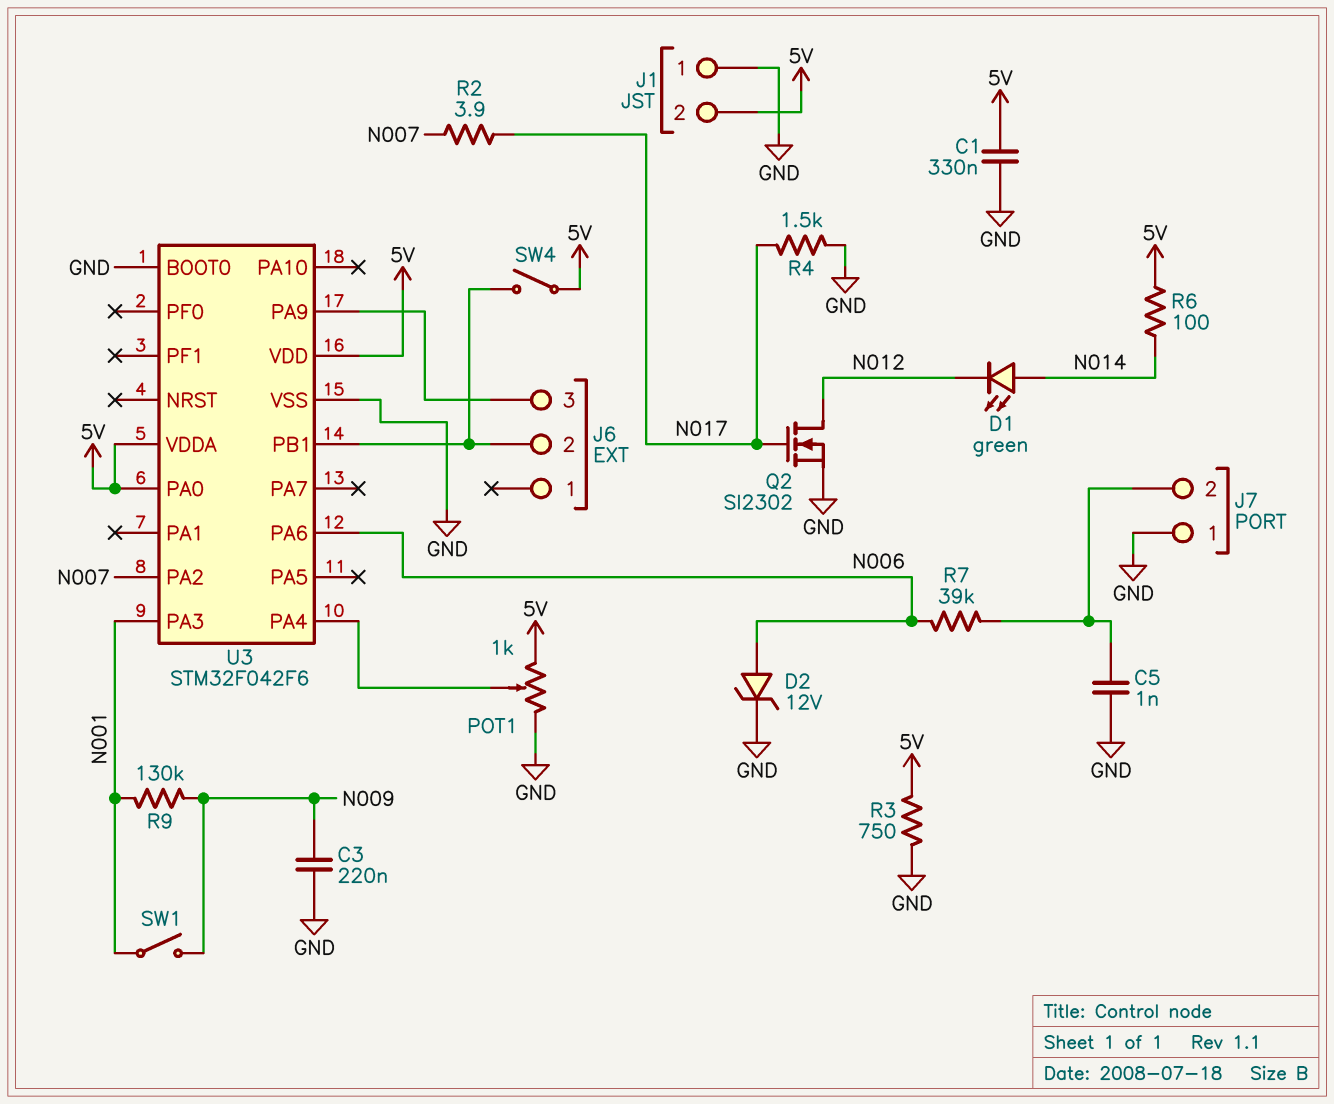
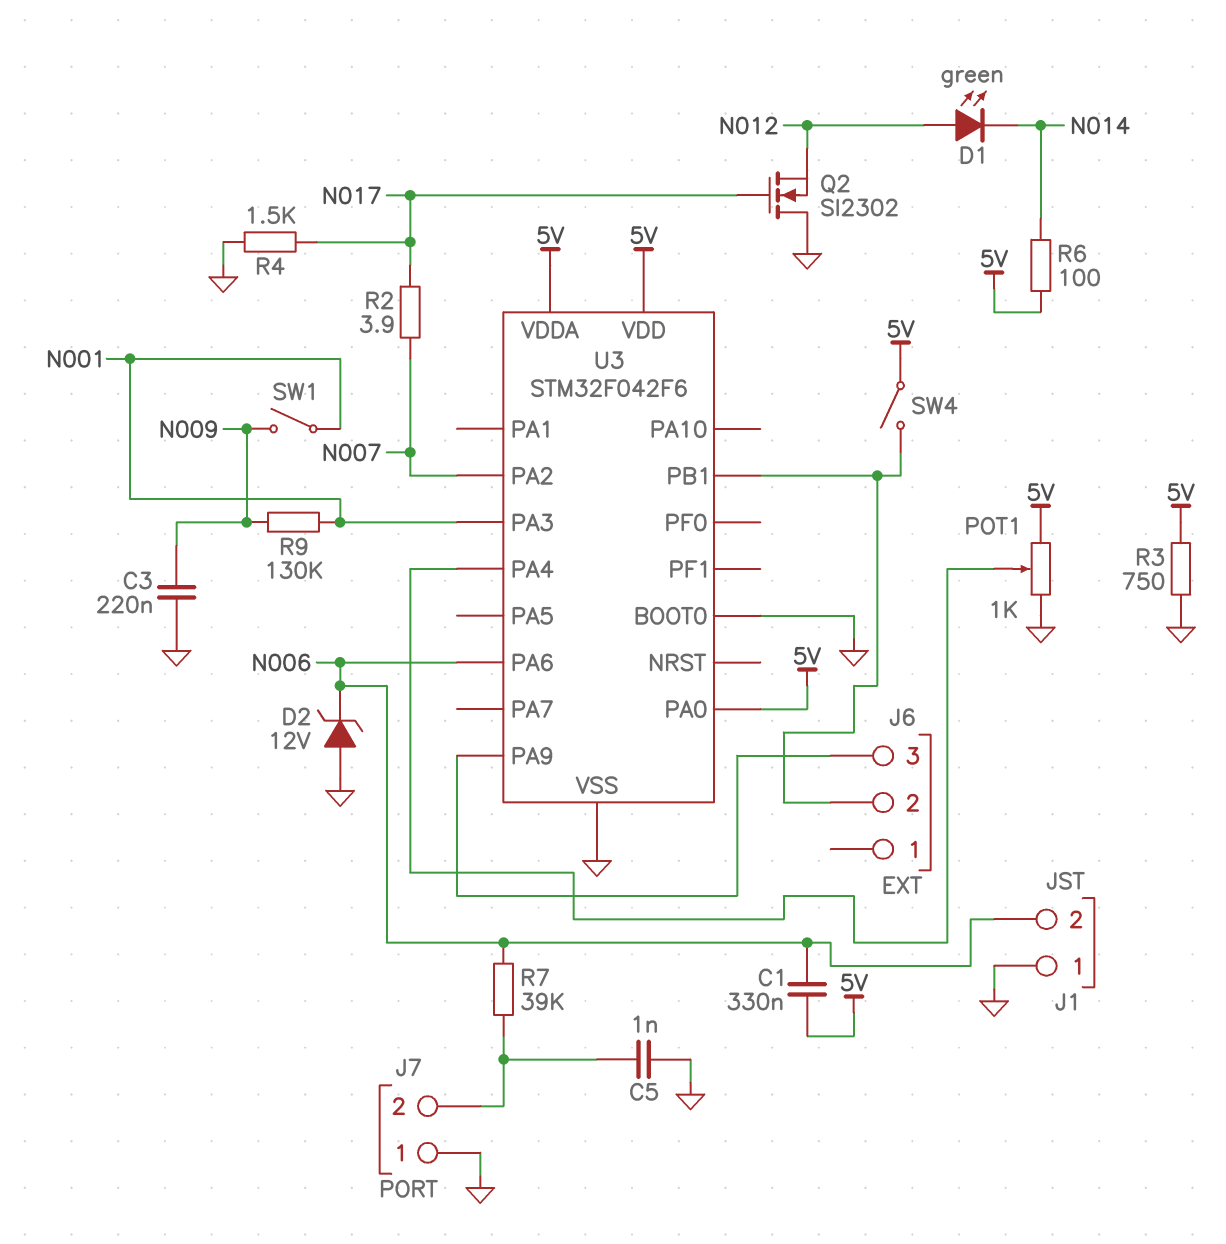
C1: 330nF (5V, GND) -> 330nF (5V, N006)
D1: LED green (A N014, K N012) -> LED green (A N012, K N014)
D2: zener 12V (A N006, K GND) -> zener 12V (A GND, K N006)
J1 pin 2: 5V -> N006
Q2: NMOS SI2302 (G N017, D N012, S GND) -> NMOS SI2302 (G N017, D GND, S N012)

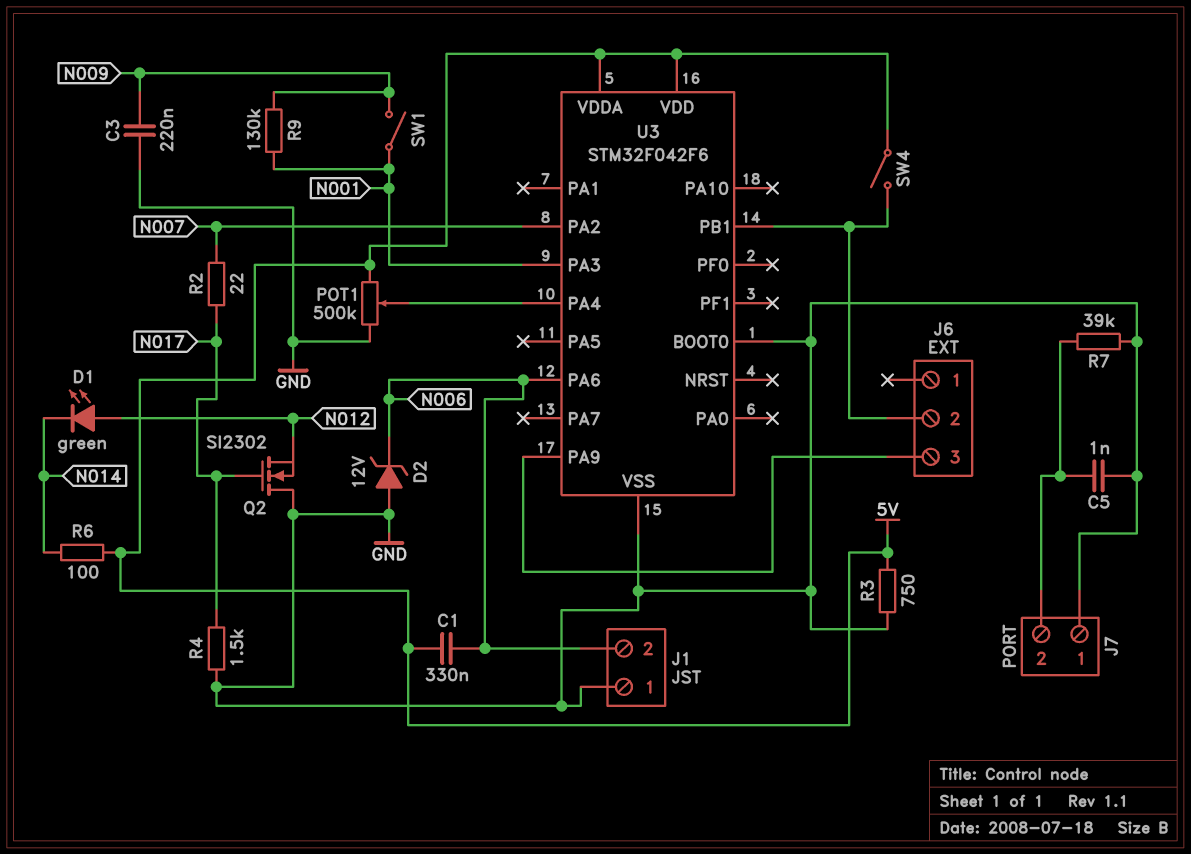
POT1: 1k (5V, GND, wiper U3/PA4) -> 500k (5V, GND, wiper U3/PA4)
R2: 3.9 (N007, N017) -> 22 (N007, N017)
R7: 39k (J7/2, N006) -> 39k (GND, J7/2)
U3 pin PA0: 5V -> none

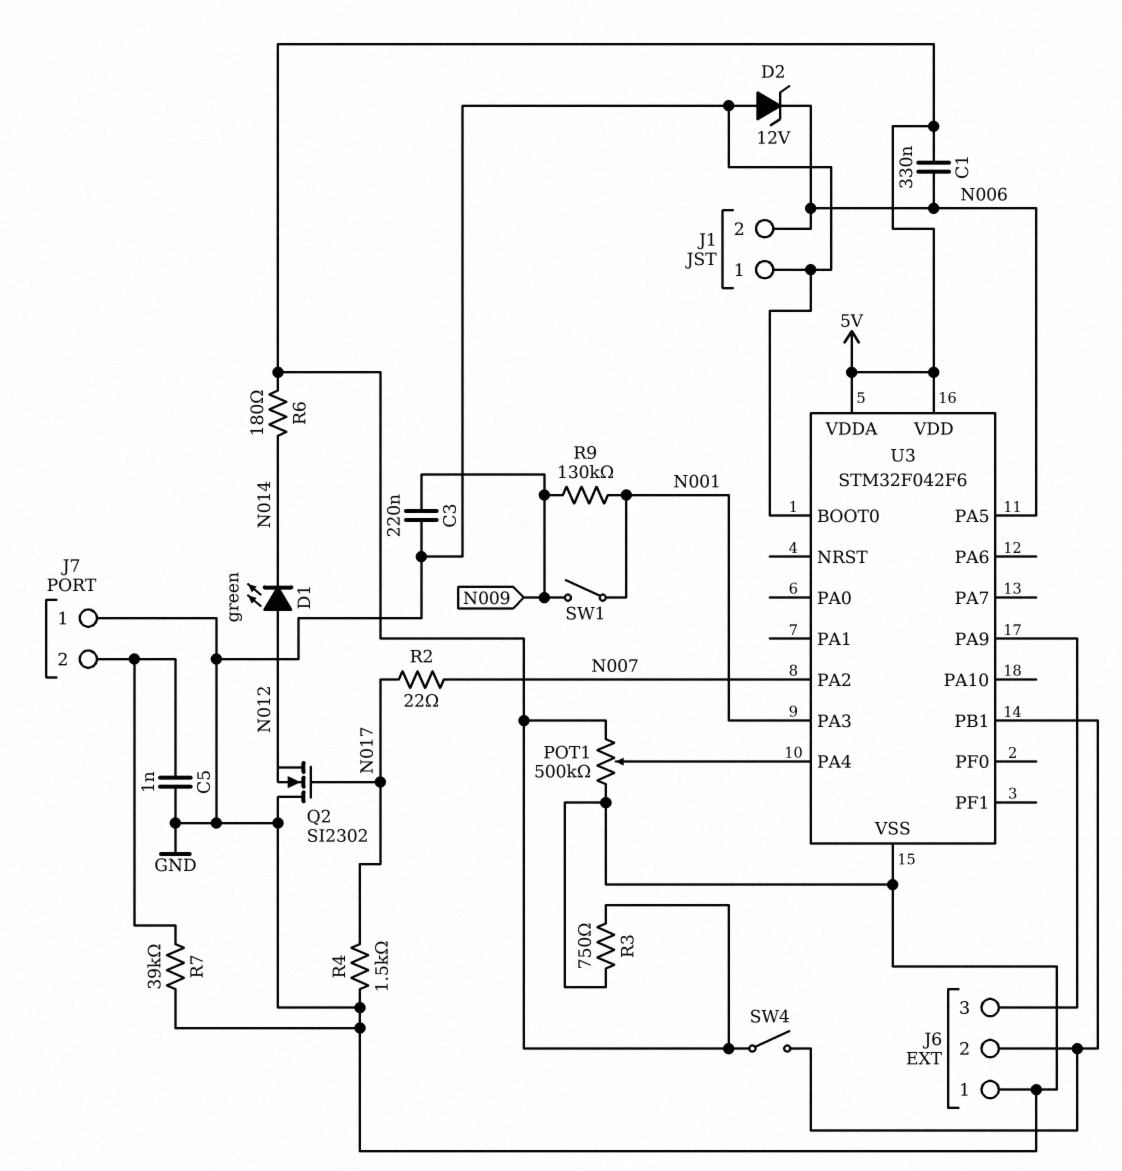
J6 pin 1: none -> GND
R6: 100 (5V, N014) -> 180 (5V, N014)
U3 pin PA5: none -> N006
U3 pin PA6: N006 -> none

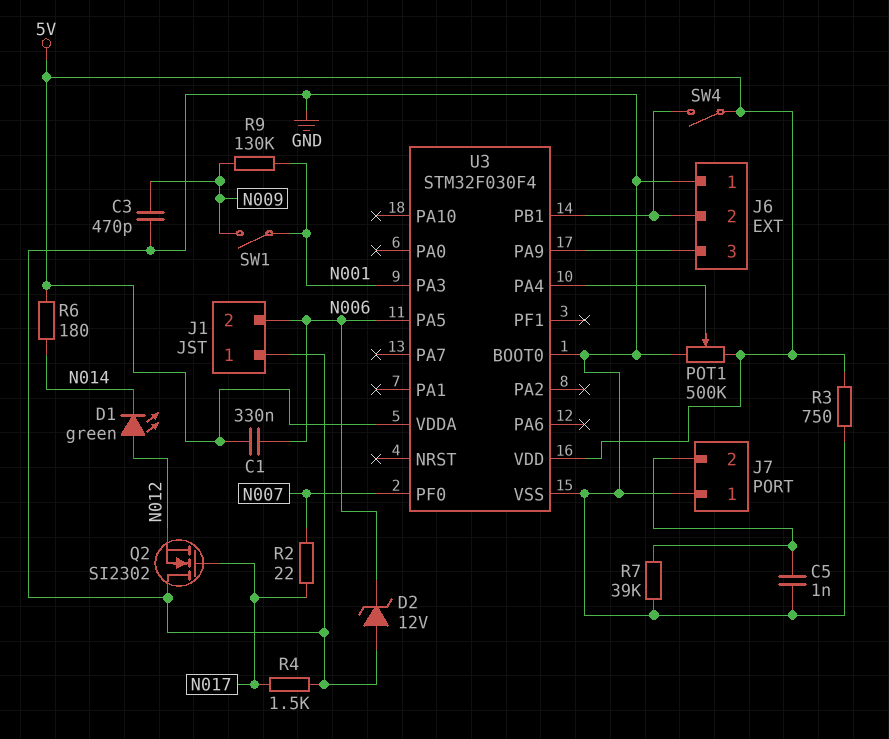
C3: 220nF (GND, N009) -> 470pF (GND, N009)
U3: STM32F042F6 -> STM32F030F4
U3 pin PA2: N007 -> none
U3 pin PF0: none -> N007

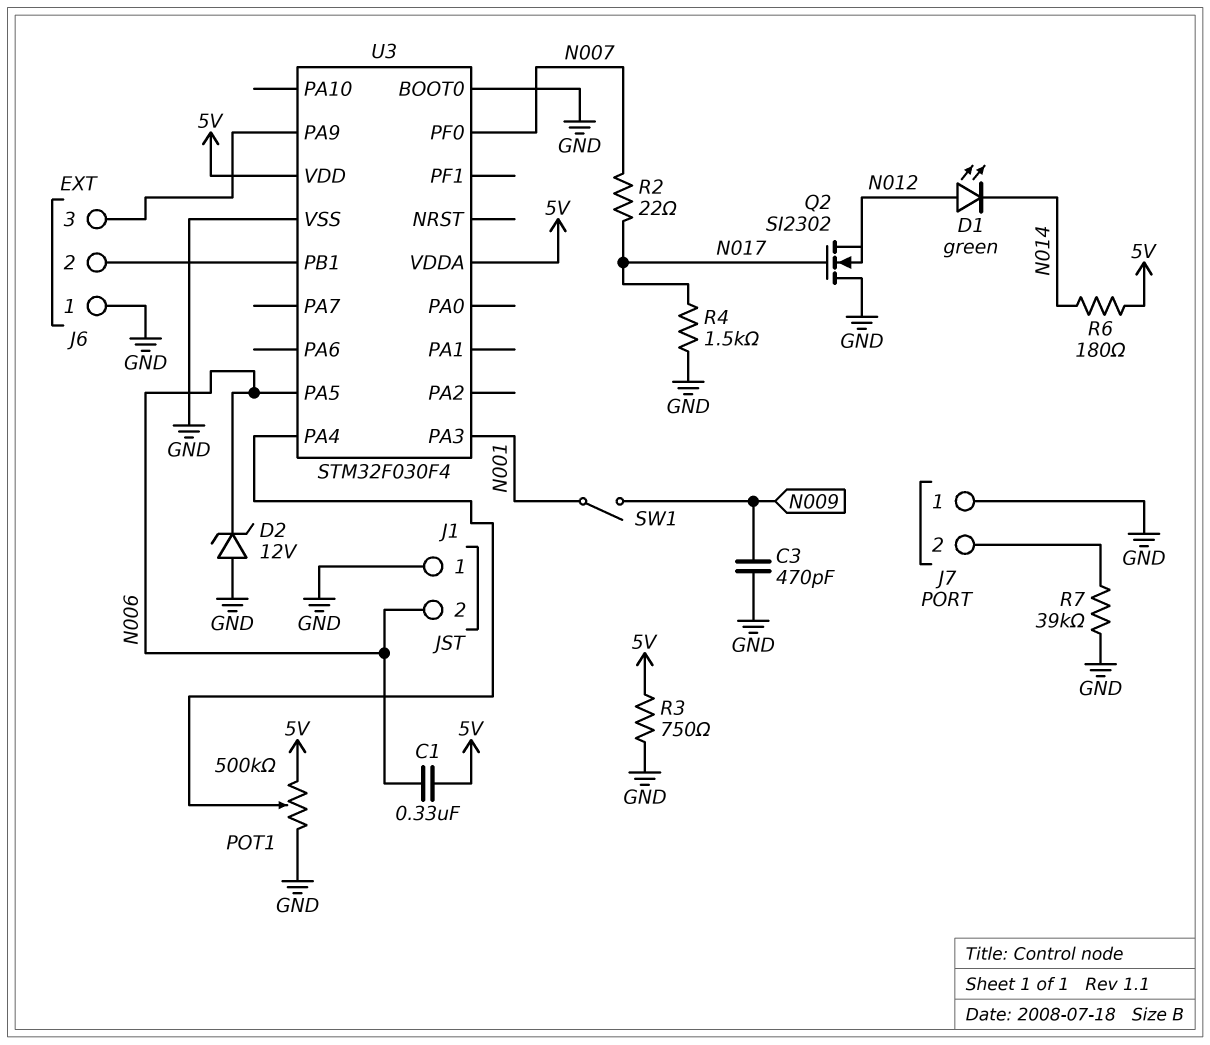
C5: 1nF (GND, J7/2) -> none
R9: 130k (N001, N009) -> none
SW4: switch (5V, J6/2) -> none

